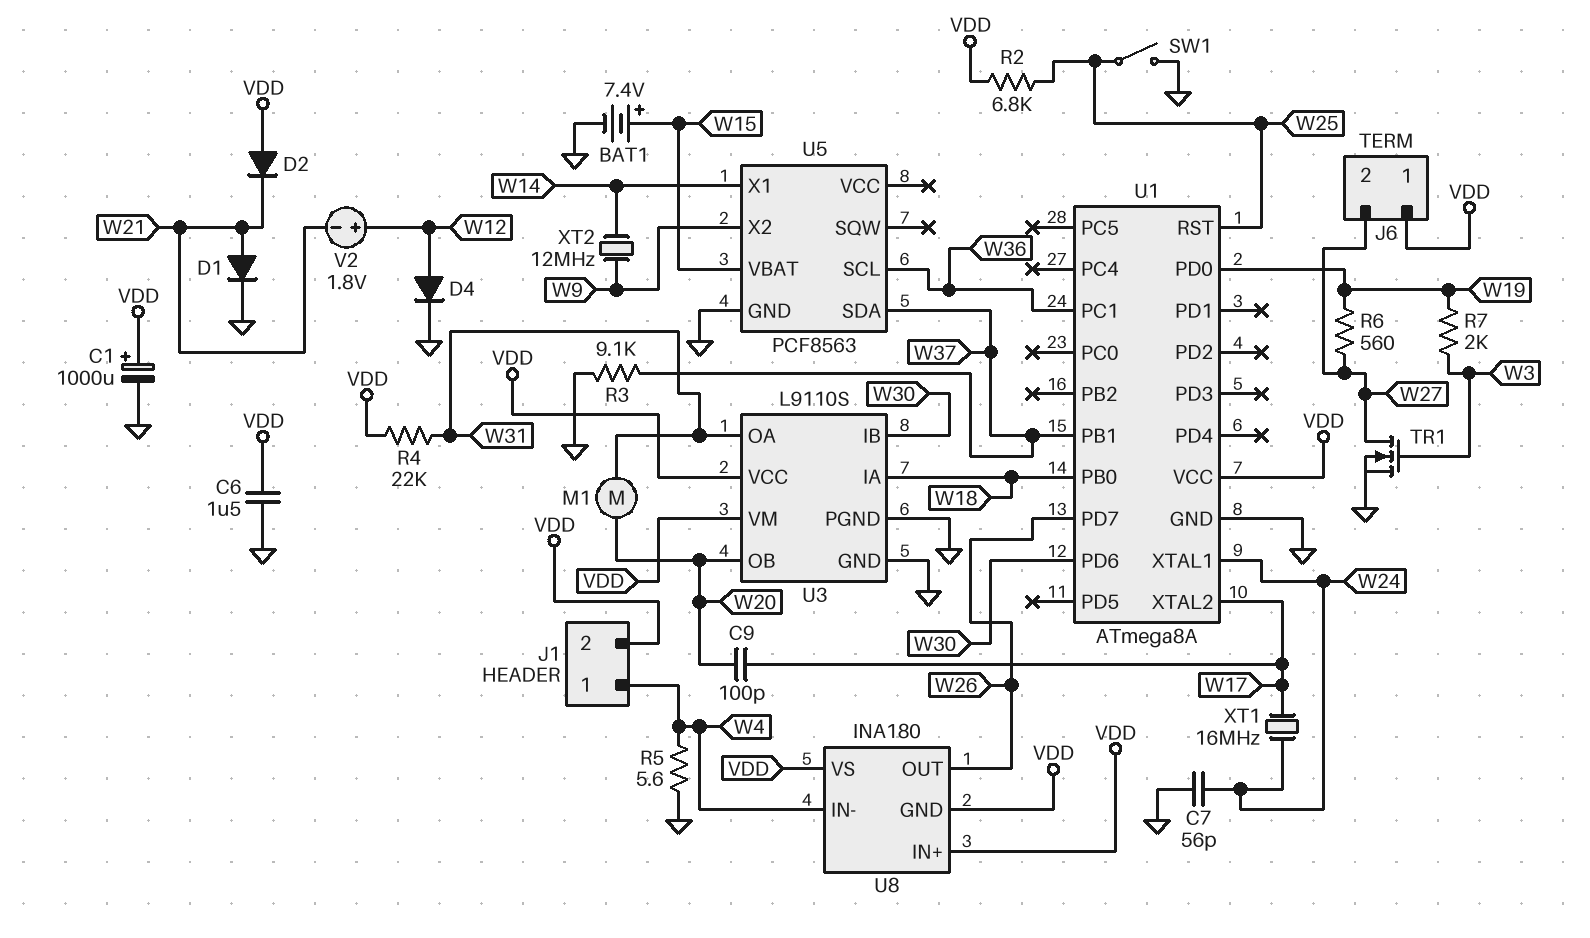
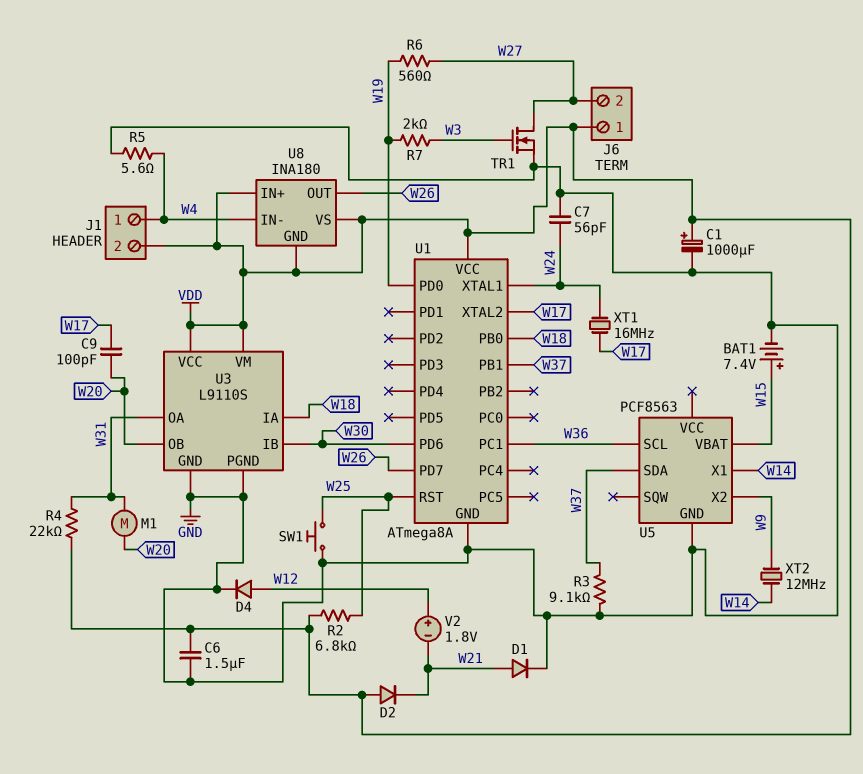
SW1: switch (GND, W25) -> button (GND, W25)

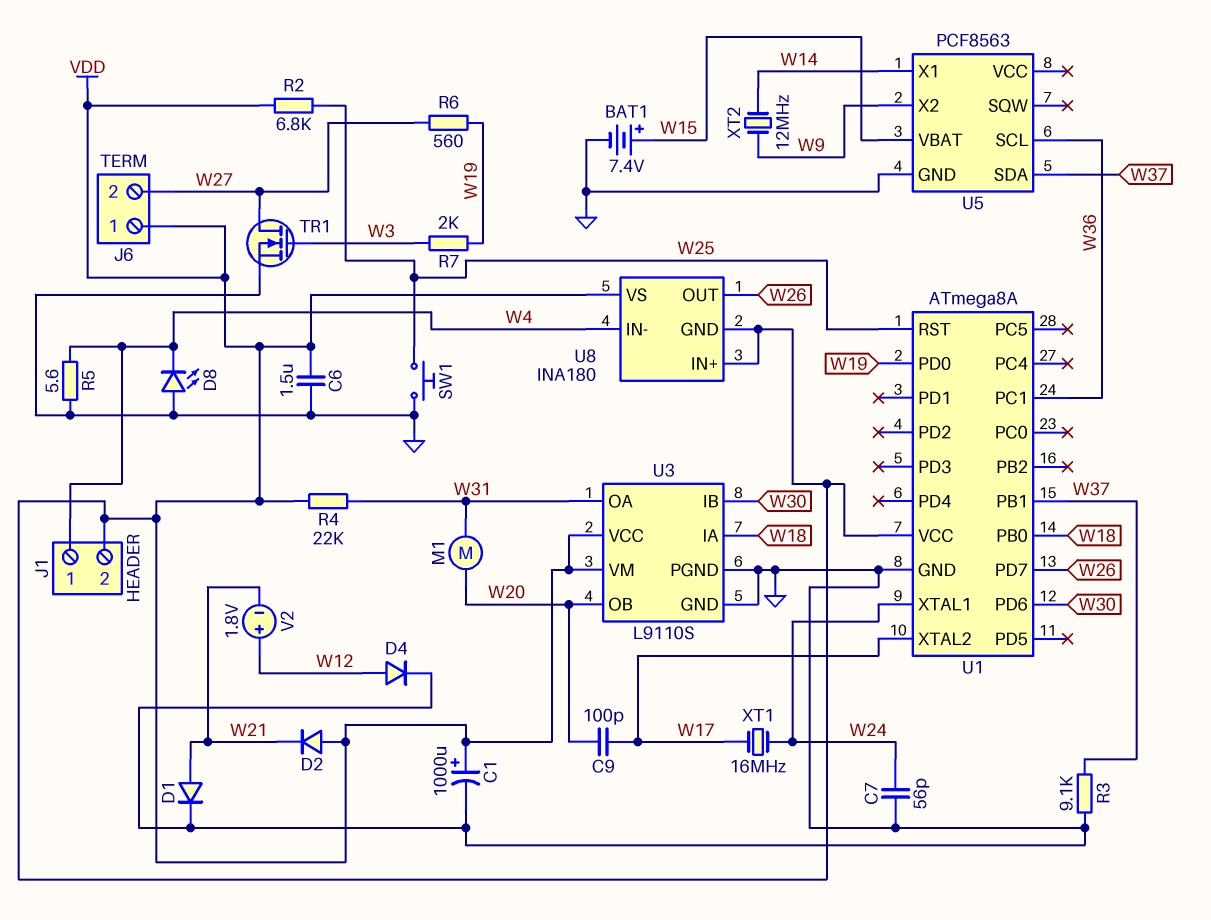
D8: none -> LED (A GND, K W4)

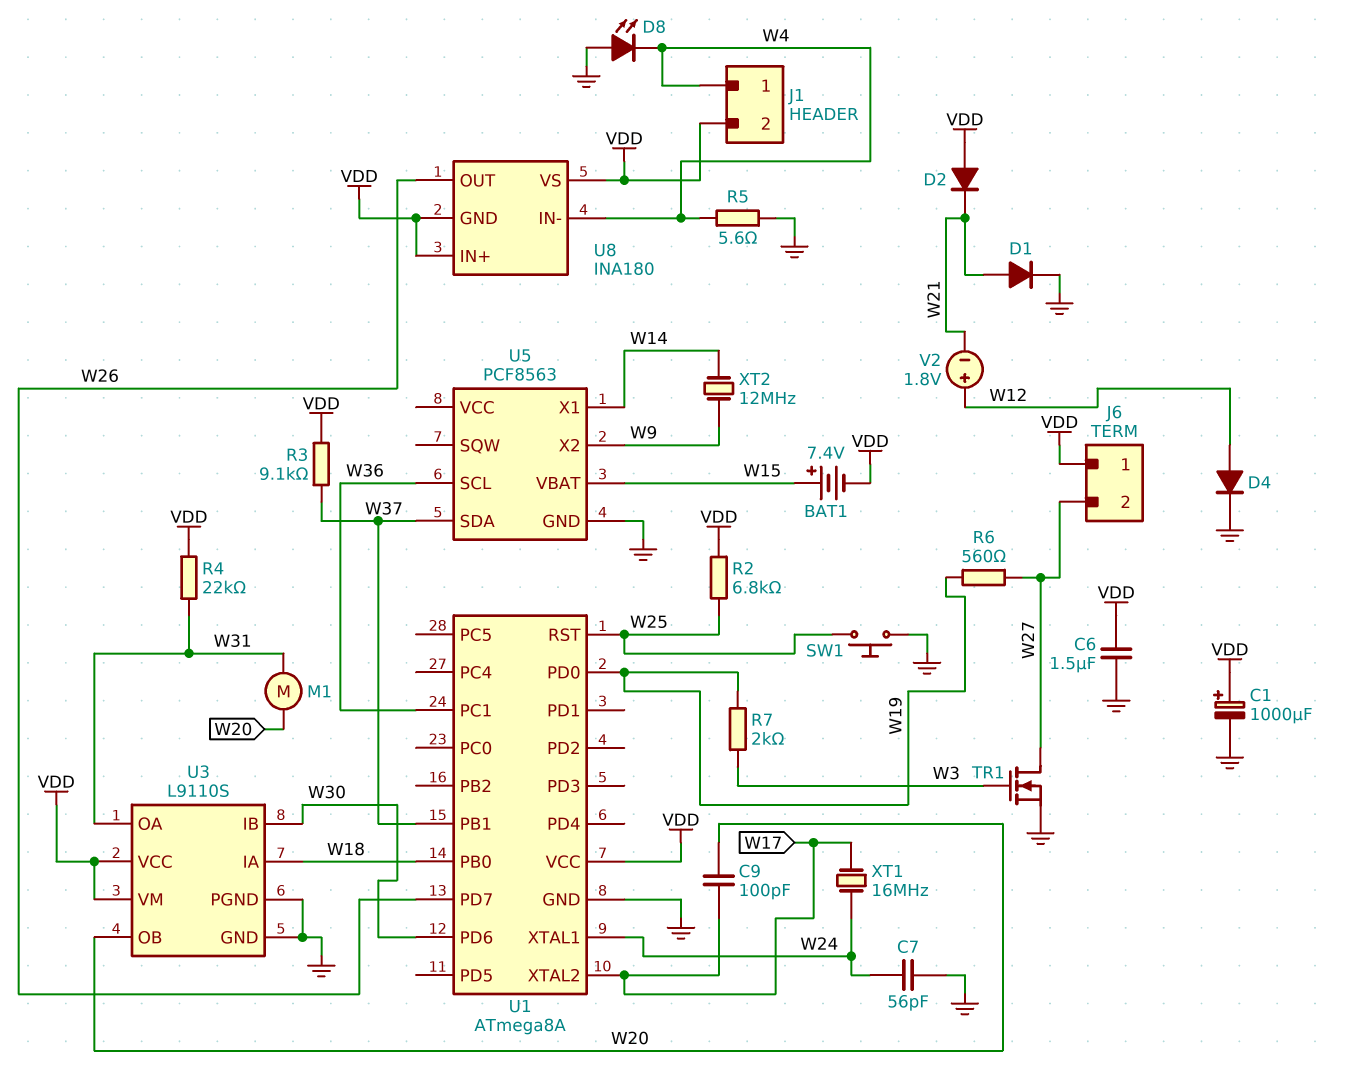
BAT1: 7.4V (plus W15, minus GND) -> 7.4V (plus W15, minus VDD)
R3: 9.1k (GND, W37) -> 9.1k (VDD, W37)

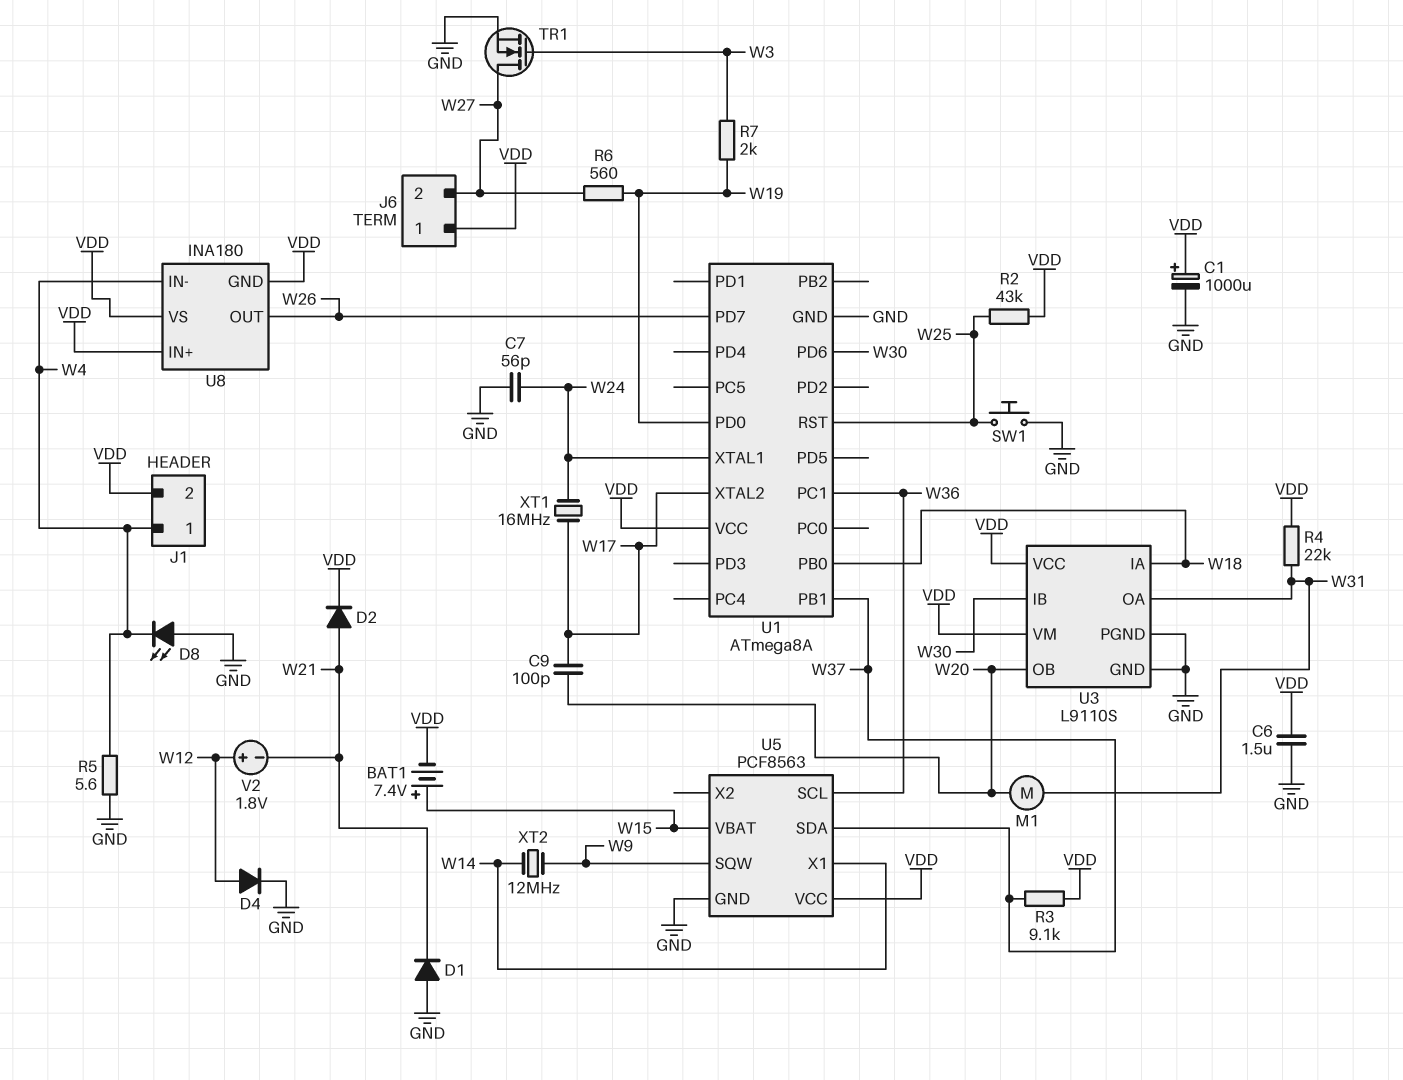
D1: diode (A W21, K GND) -> diode (A GND, K W21)
D2: diode (A VDD, K W21) -> diode (A W21, K VDD)
R2: 6.8k (VDD, W25) -> 43k (VDD, W25)
U5 pin SQW: none -> W9
U5 pin VCC: none -> VDD
U5 pin X2: W9 -> none

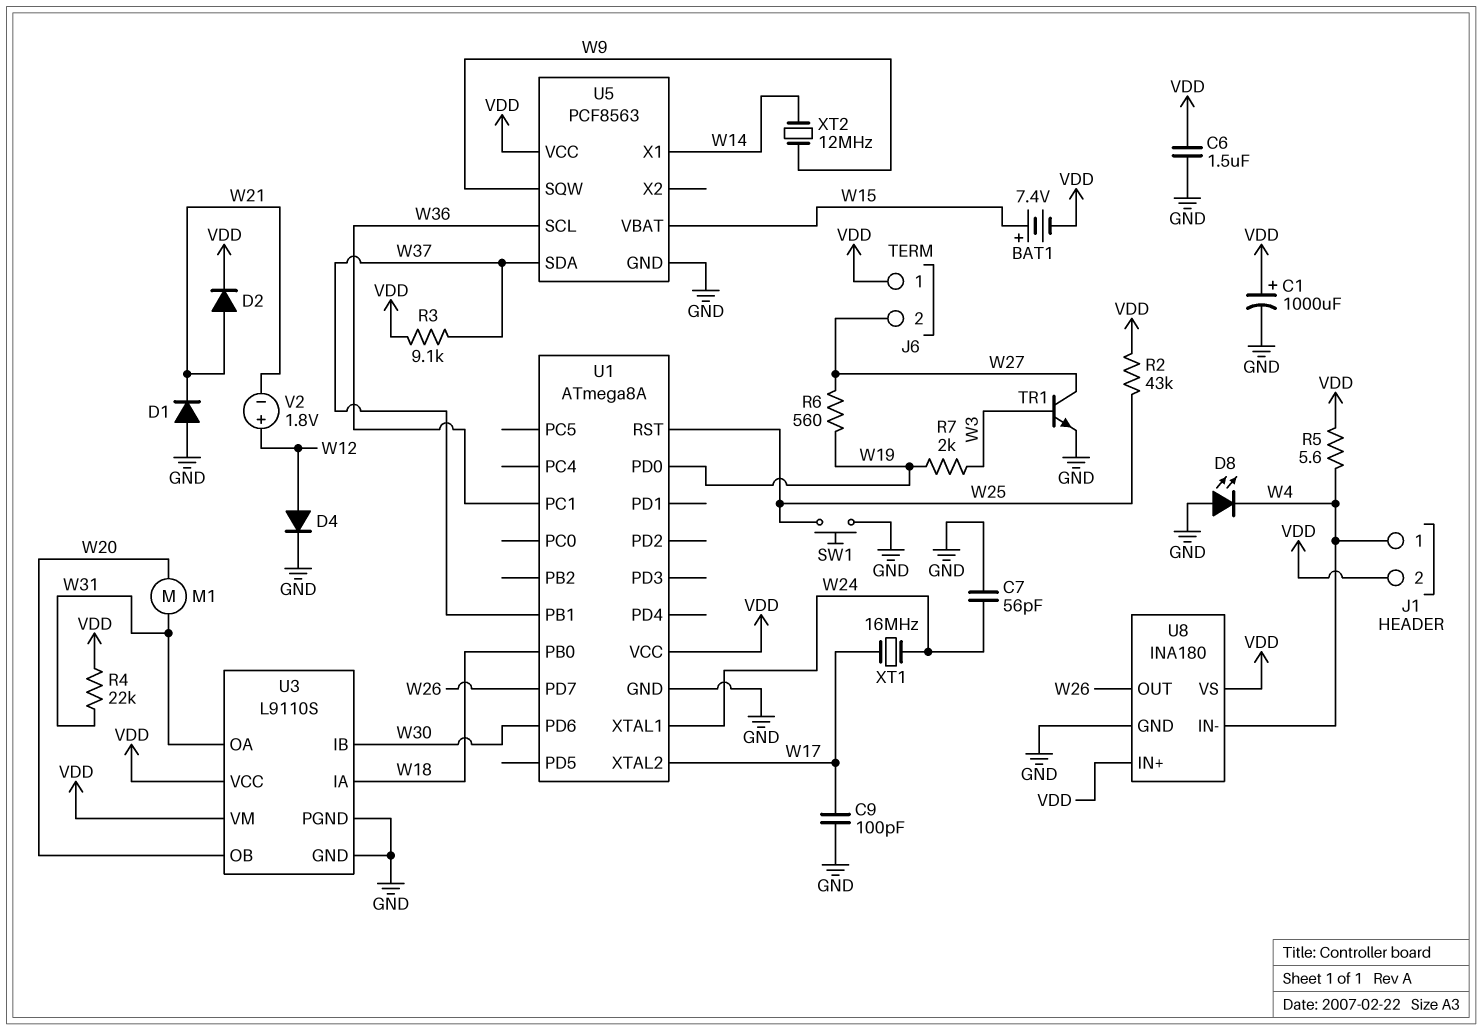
C9: 100pF (W17, W20) -> 100pF (GND, W17)
R5: 5.6 (GND, W4) -> 5.6 (VDD, W4)
TR1: NMOS (G W3, D W27, S GND) -> NPN (B W3, C W27, E GND)
U8 pin GND: VDD -> GND

